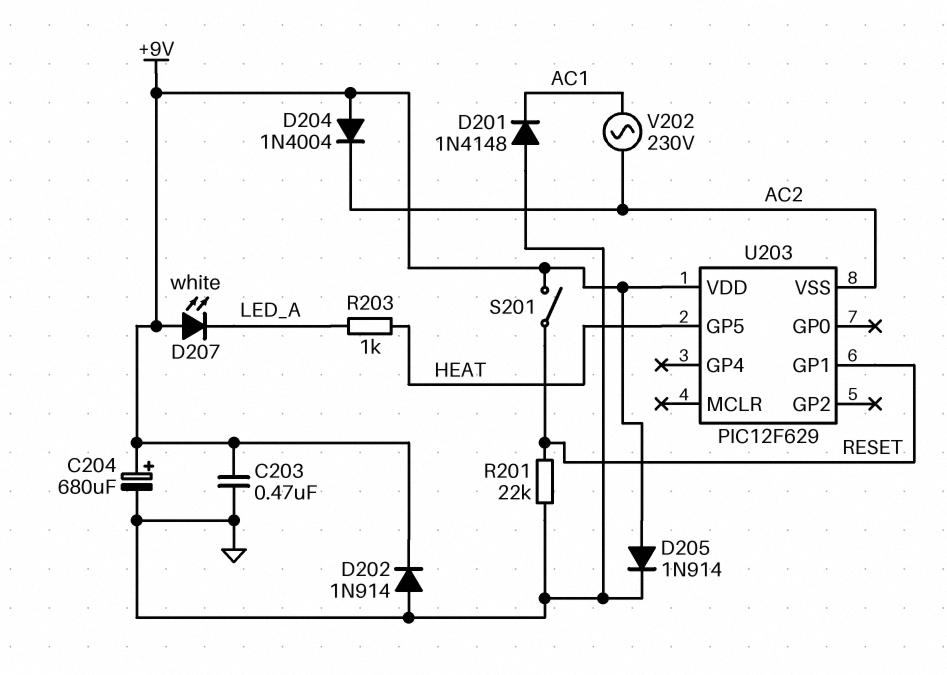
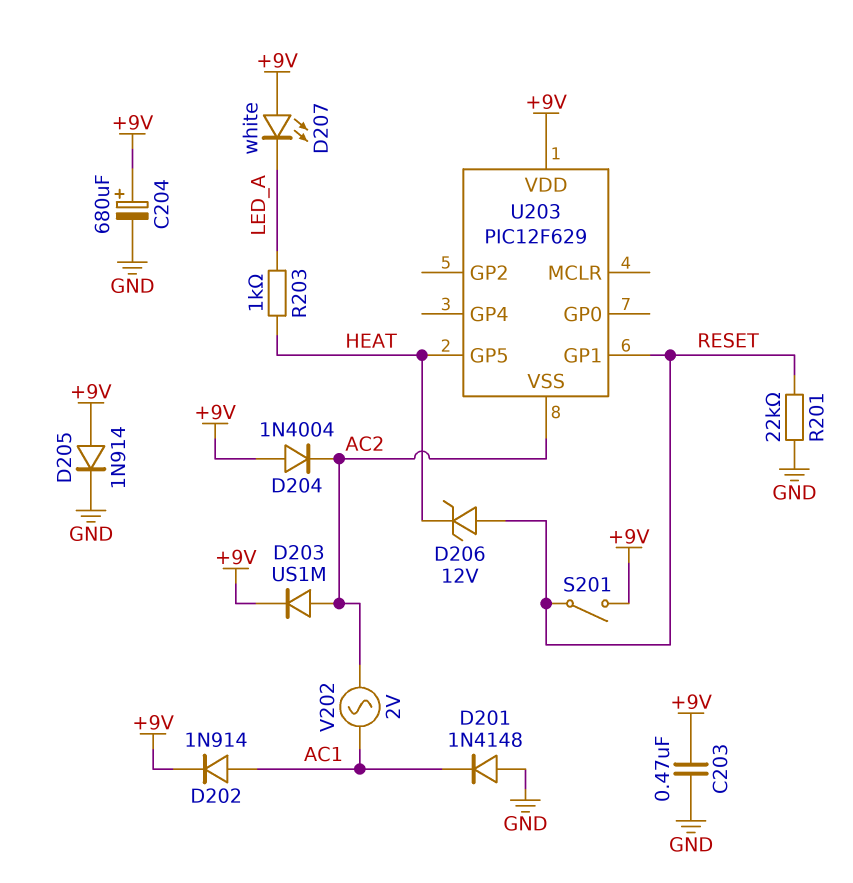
D202: diode 1N914 (A GND, K +9V) -> diode 1N914 (A AC1, K +9V)
D203: none -> diode US1M (A AC2, K +9V)
D206: none -> zener 12V (A RESET, K HEAT)
V202: AC 230V (AC1, AC2) -> AC 2V (AC1, AC2)

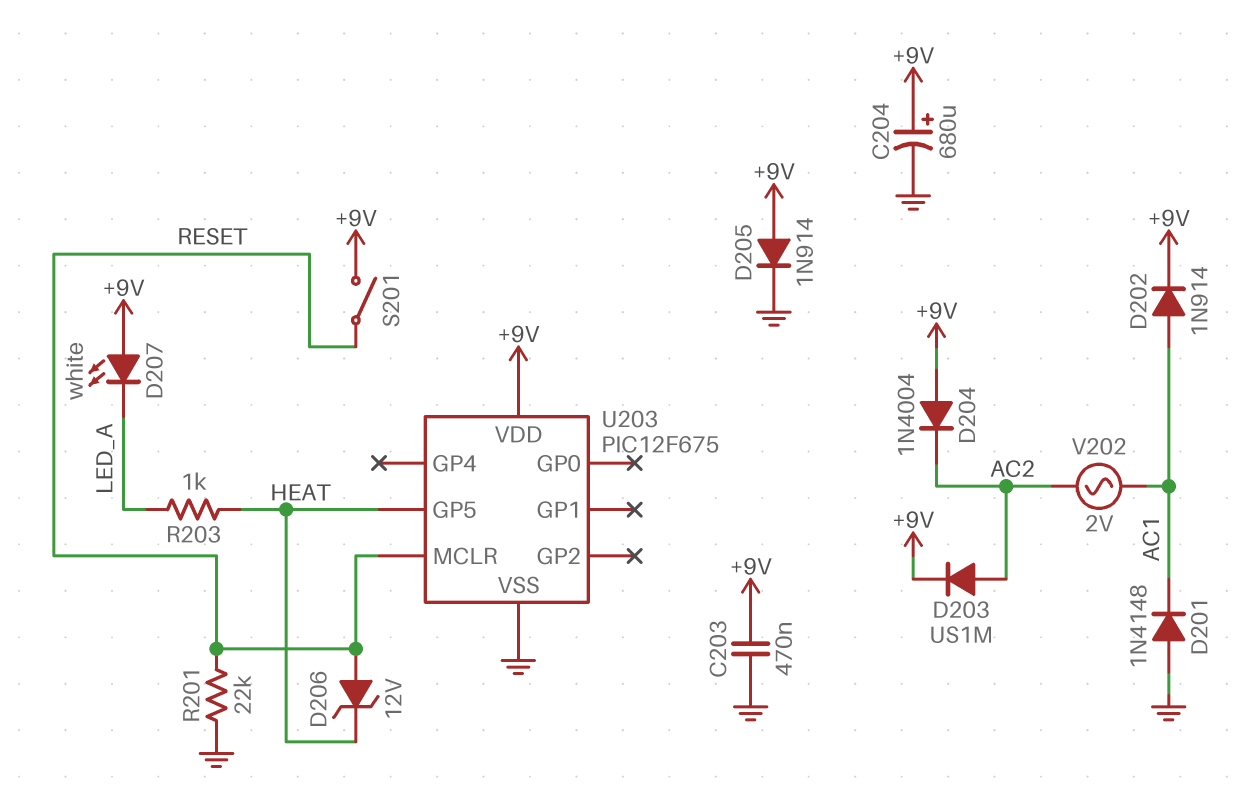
U203: PIC12F629 -> PIC12F675
U203 pin GP1: RESET -> none
U203 pin MCLR: none -> RESET
U203 pin VSS: AC2 -> GND

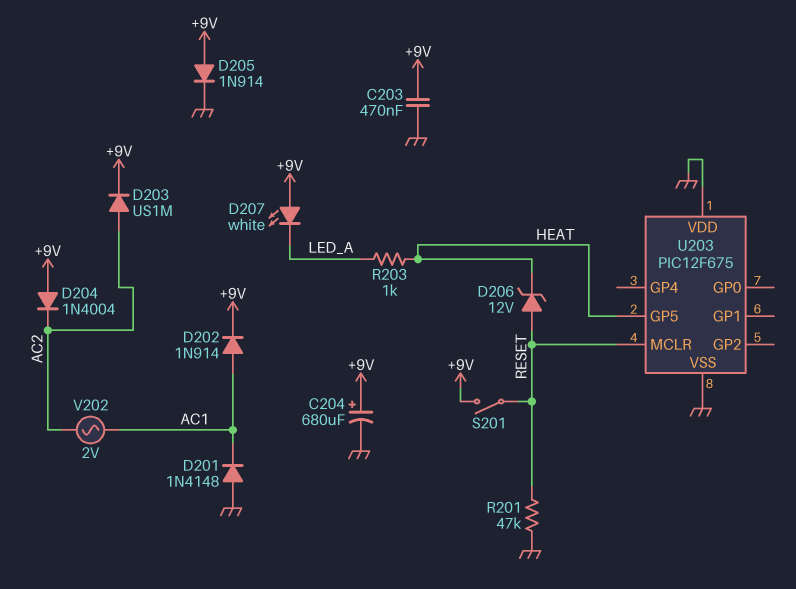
R201: 22k (GND, RESET) -> 47k (GND, RESET)
U203 pin VDD: +9V -> GND

